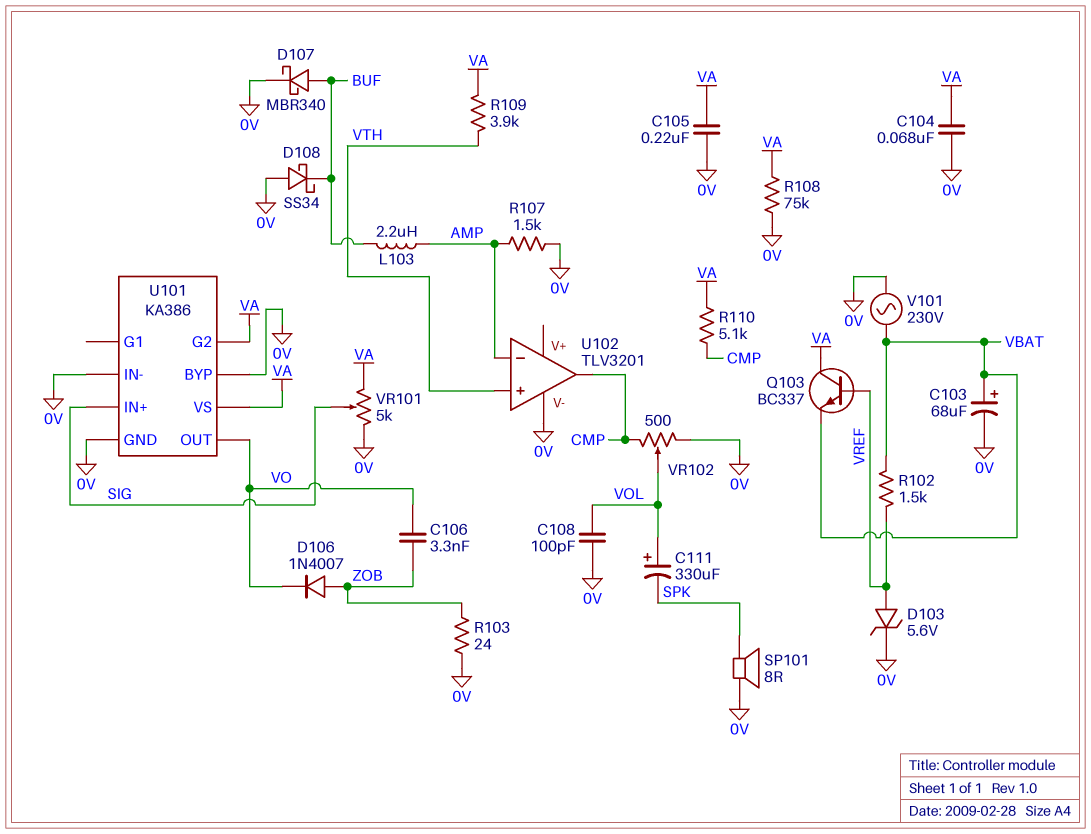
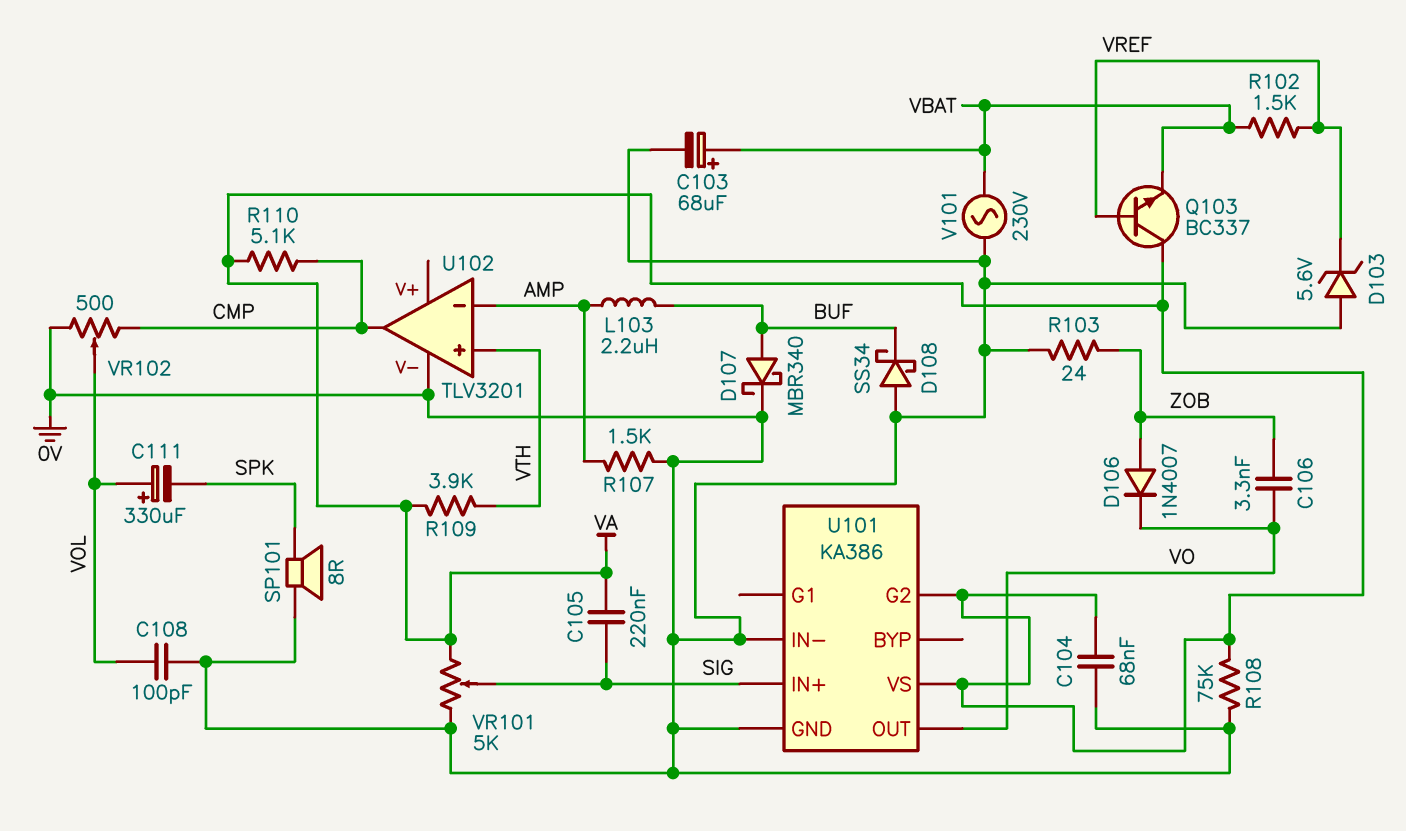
C105: 220nF (0V, VA) -> 220nF (SIG, VA)
D103: zener 5.6V (A VREF, K 0V) -> zener 5.6V (A 0V, K VREF)
U101 pin BYP: 0V -> none

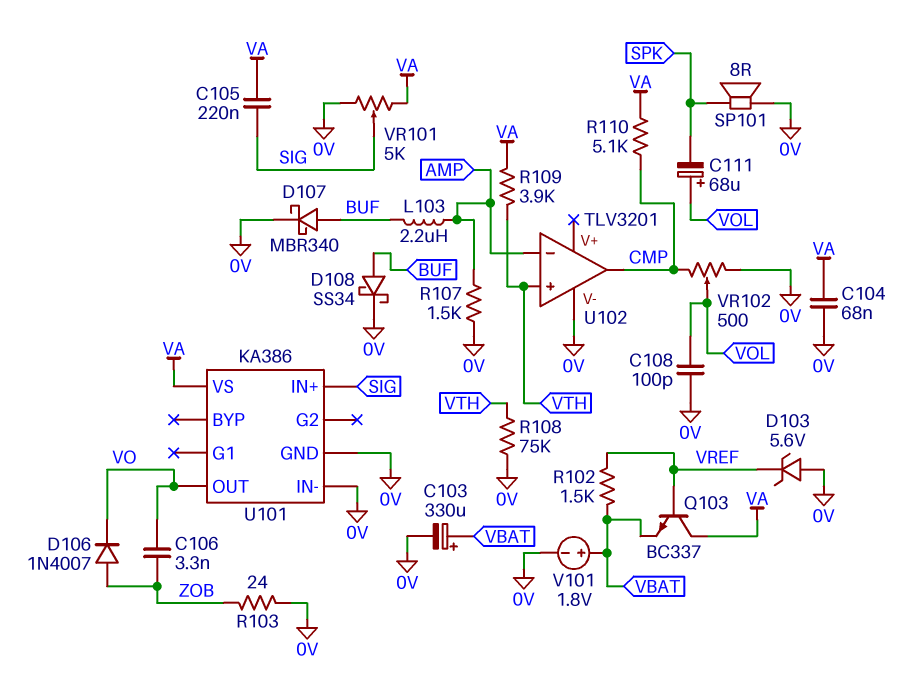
C103: 68uF (plus VBAT, minus 0V) -> 330uF (plus VBAT, minus 0V)
C111: 330uF (plus VOL, minus SPK) -> 68uF (plus VOL, minus SPK)
D108: schottky SS34 (A 0V, K BUF) -> schottky SS34 (A BUF, K 0V)
R108: 75k (0V, VA) -> 75k (0V, VTH)
U101 pin G2: VA -> none
V101: AC 230V (0V, VBAT) -> 1.8V (plus VBAT, minus 0V)

